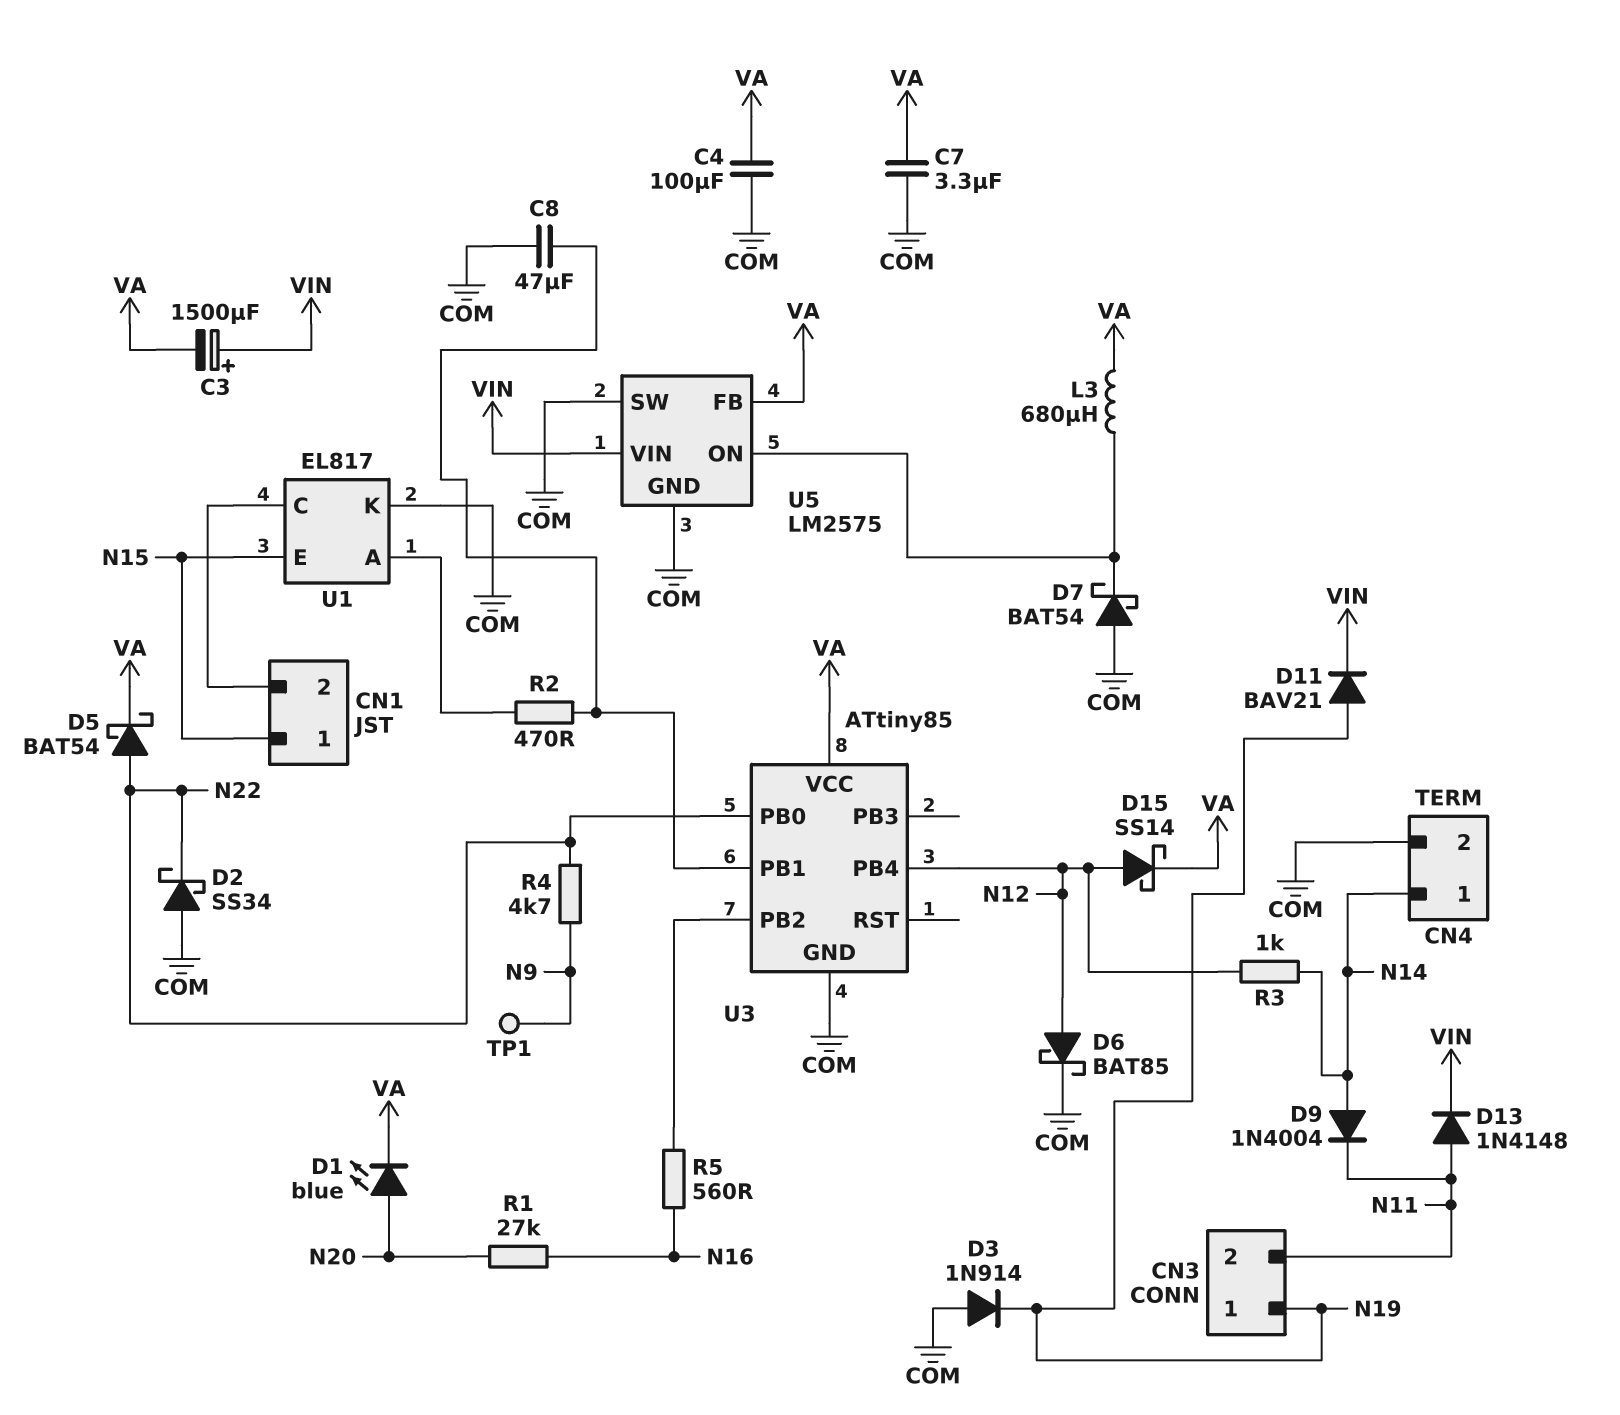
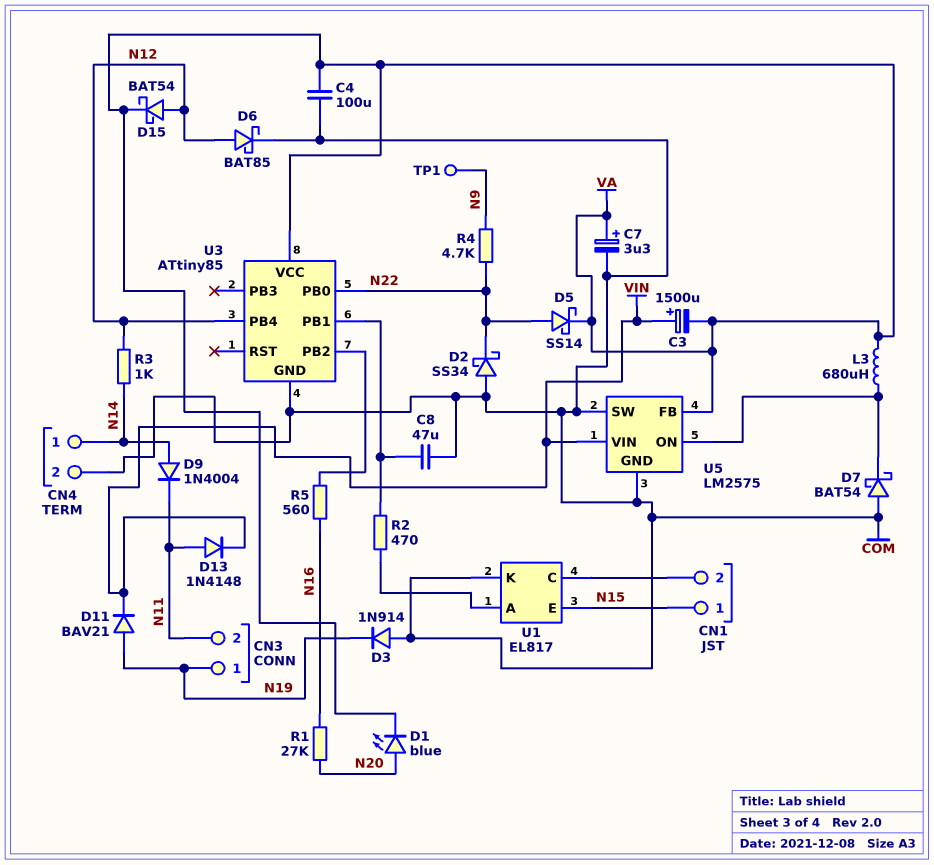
C7: 3.3uF (COM, VA) -> 3.3uF (plus VA, minus COM)
D5: schottky BAT54 (A N22, K VA) -> schottky SS14 (A N22, K VA)
D15: schottky SS14 (A N12, K VA) -> schottky BAT54 (A N12, K VA)

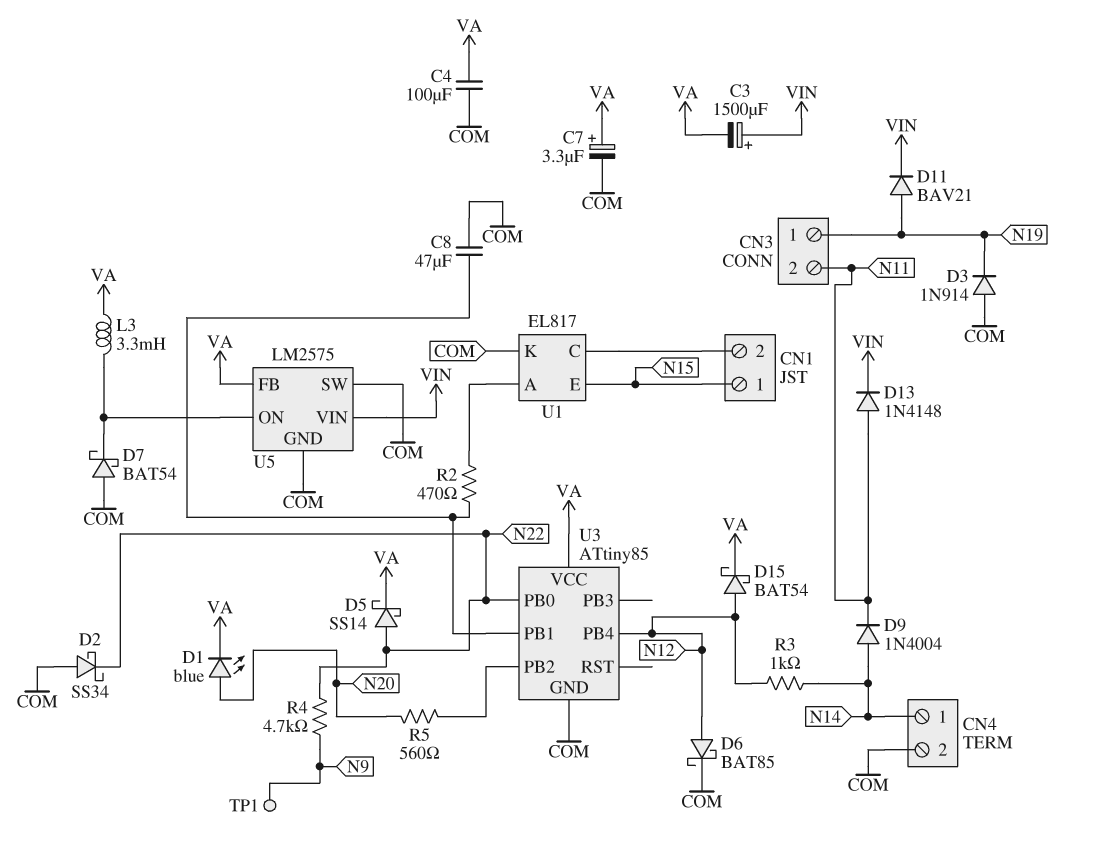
L3: 680uH (U5/ON, VA) -> 3.3mH (U5/ON, VA)
R1: 27k (N16, N20) -> none
R5: 560 (N16, U3/PB2) -> 560 (N20, U3/PB2)

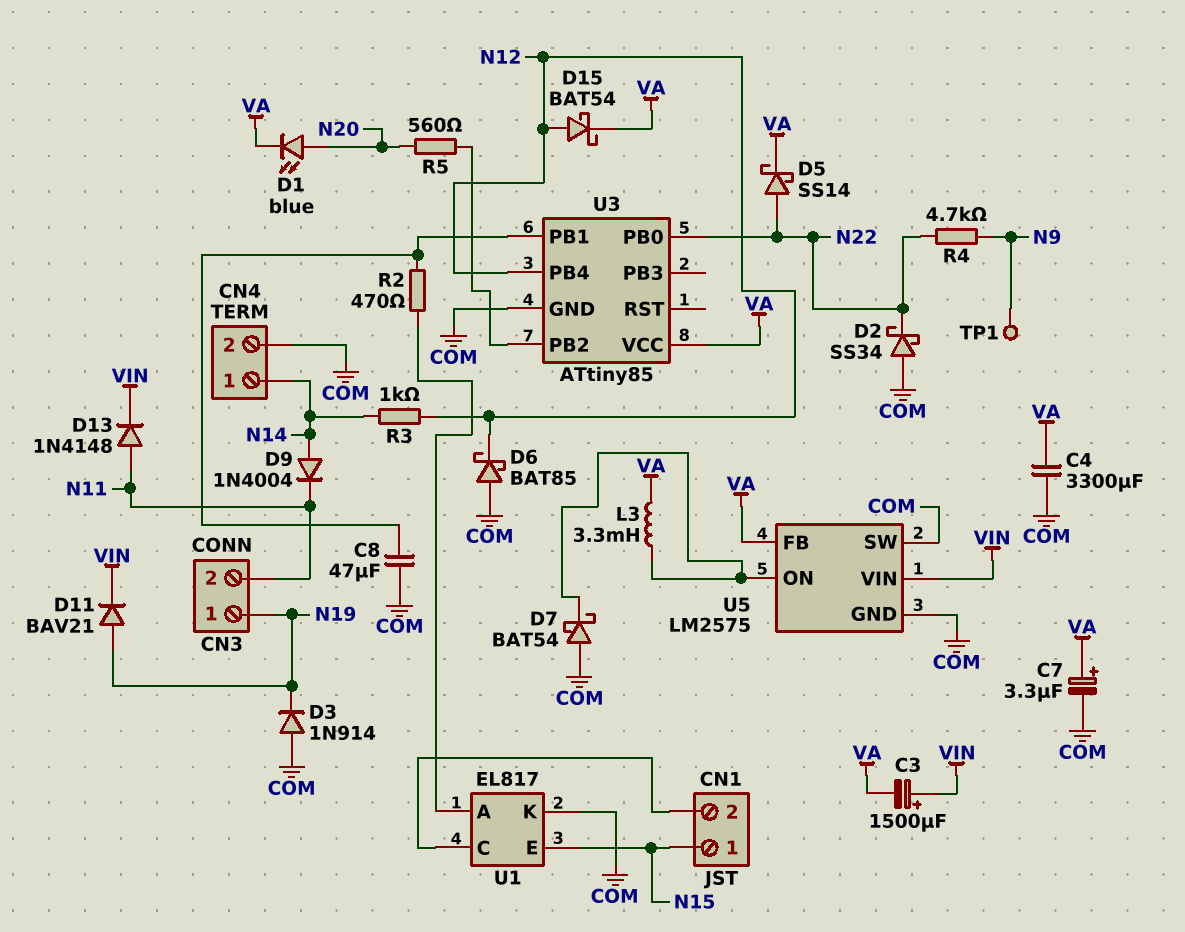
C4: 100uF (COM, VA) -> 3300uF (COM, VA)
D6: schottky BAT85 (A N12, K COM) -> schottky BAT85 (A COM, K N12)

